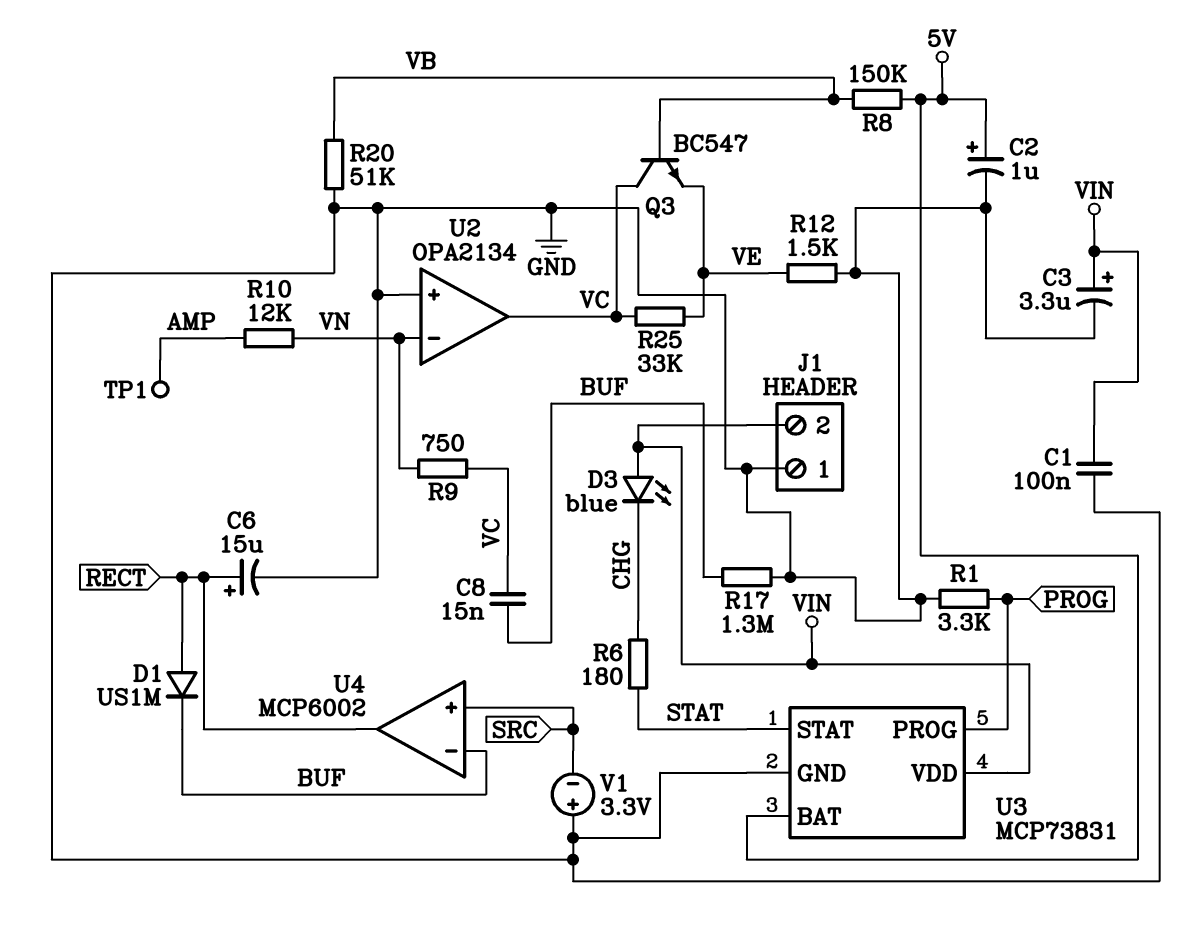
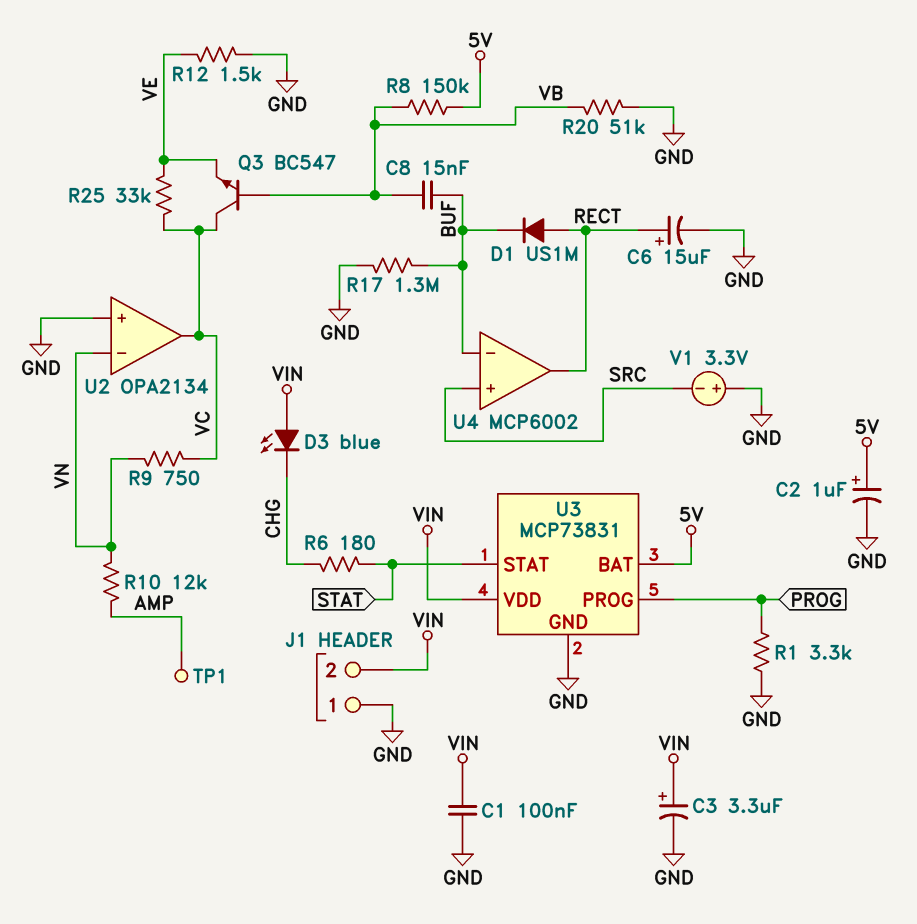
C8: 15nF (BUF, VC) -> 15nF (BUF, VB)

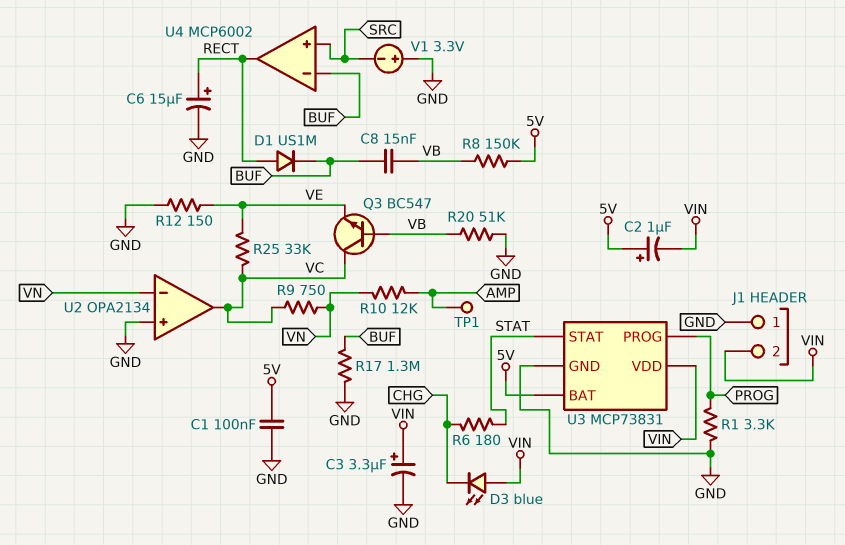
C1: 100nF (GND, VIN) -> 100nF (5V, GND)
C2: 1uF (plus 5V, minus GND) -> 1uF (plus 5V, minus VIN)
R12: 1.5k (GND, VE) -> 150 (GND, VE)

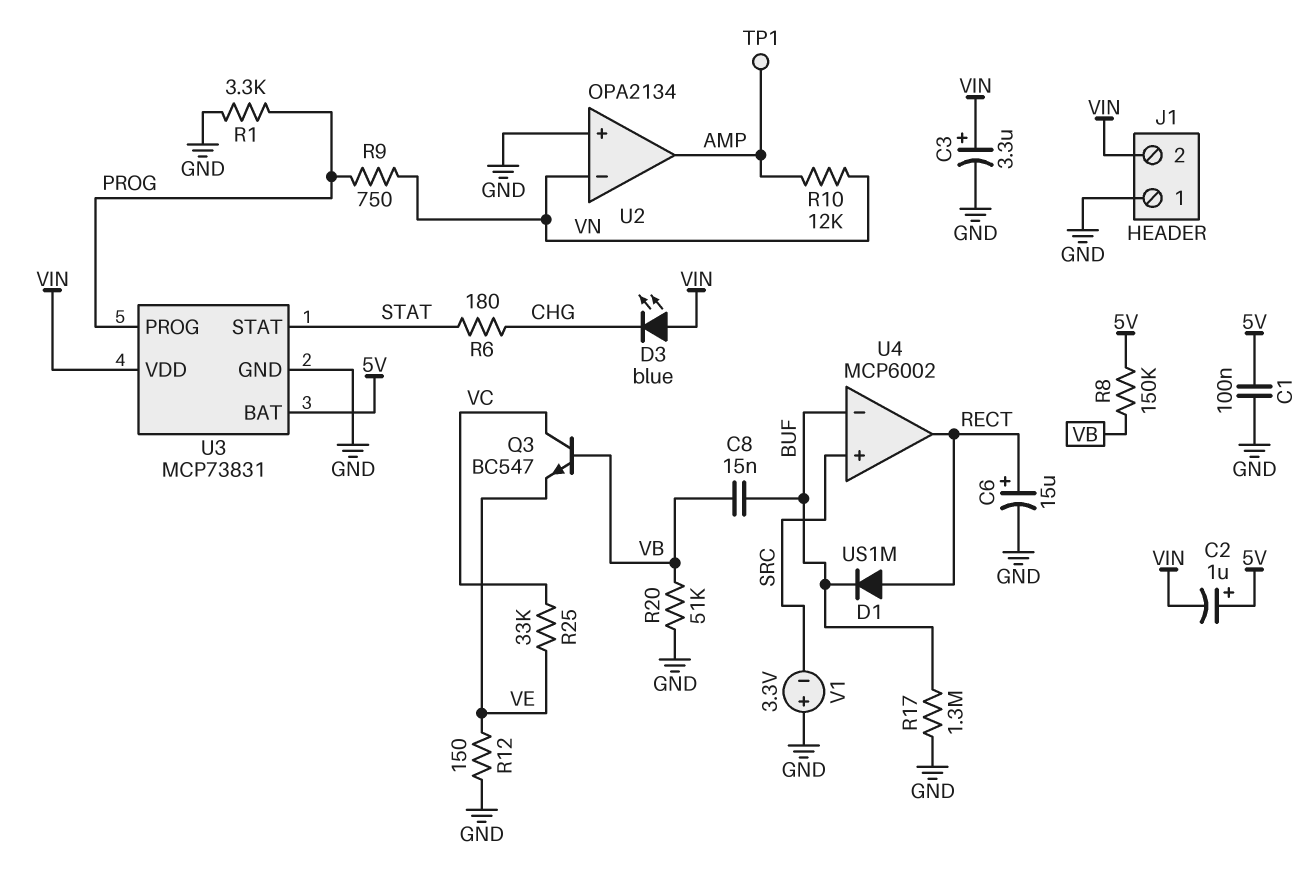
R9: 750 (VC, VN) -> 750 (PROG, VN)
U2 pin out: VC -> AMP

